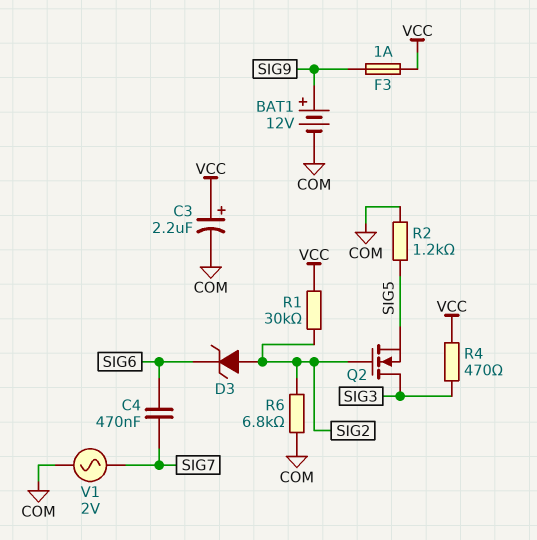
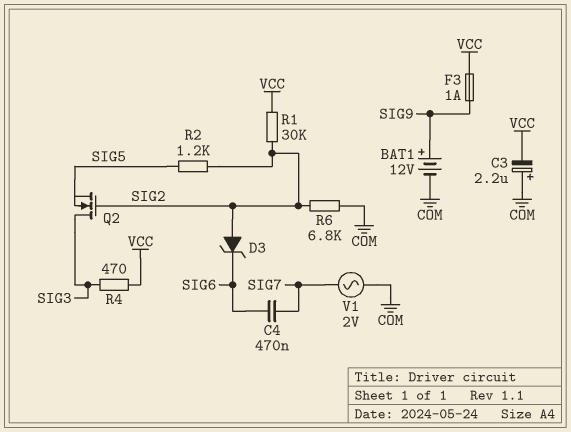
C3: 2.2uF (plus VCC, minus COM) -> 2.2uF (plus COM, minus VCC)
R2: 1.2k (COM, SIG5) -> 1.2k (SIG2, SIG5)

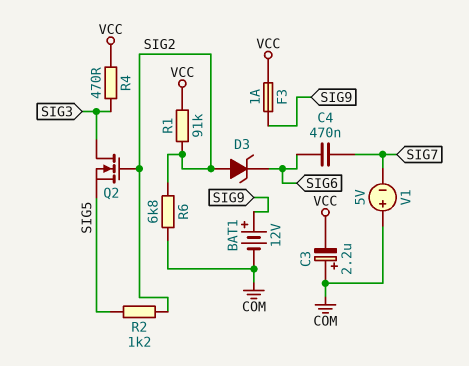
R1: 30k (SIG2, VCC) -> 91k (SIG2, VCC)
V1: AC 2V (COM, SIG7) -> 5V (plus COM, minus SIG7)

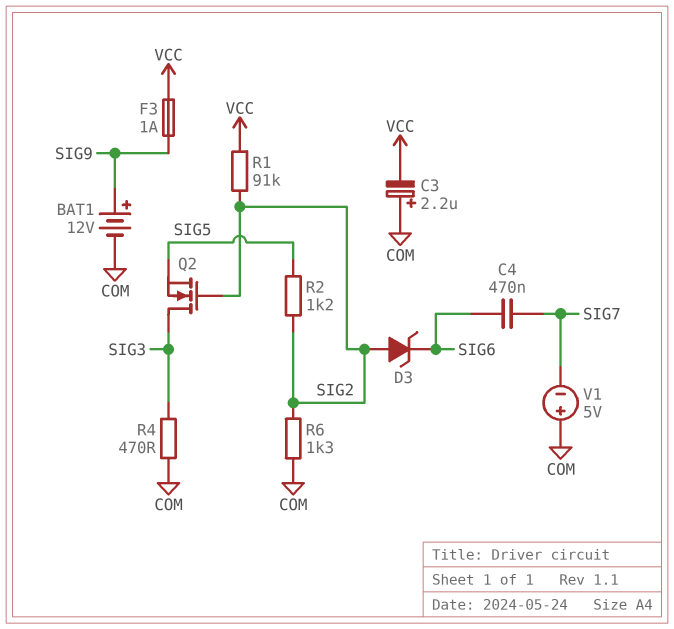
R4: 470 (SIG3, VCC) -> 470 (COM, SIG3)
R6: 6.8k (COM, SIG2) -> 1.3k (COM, SIG2)

